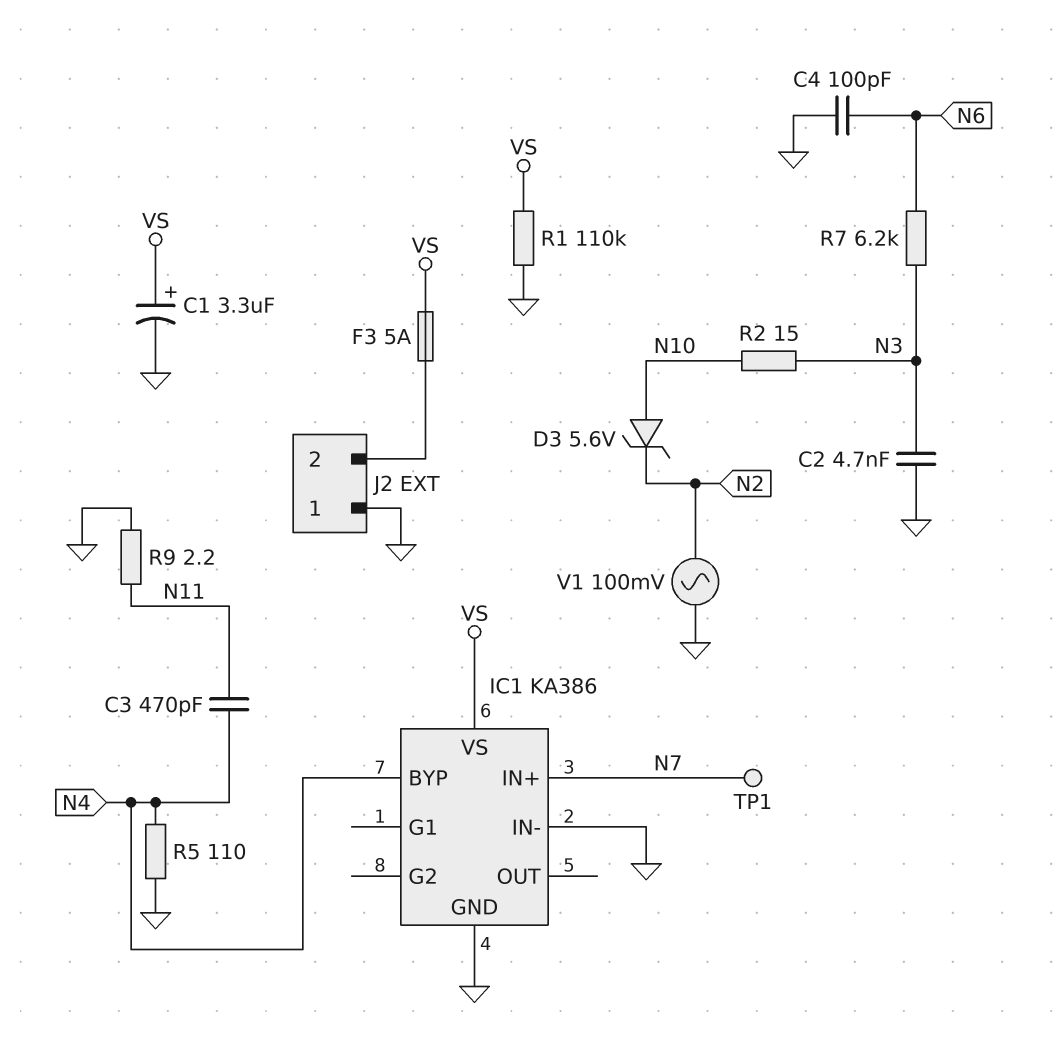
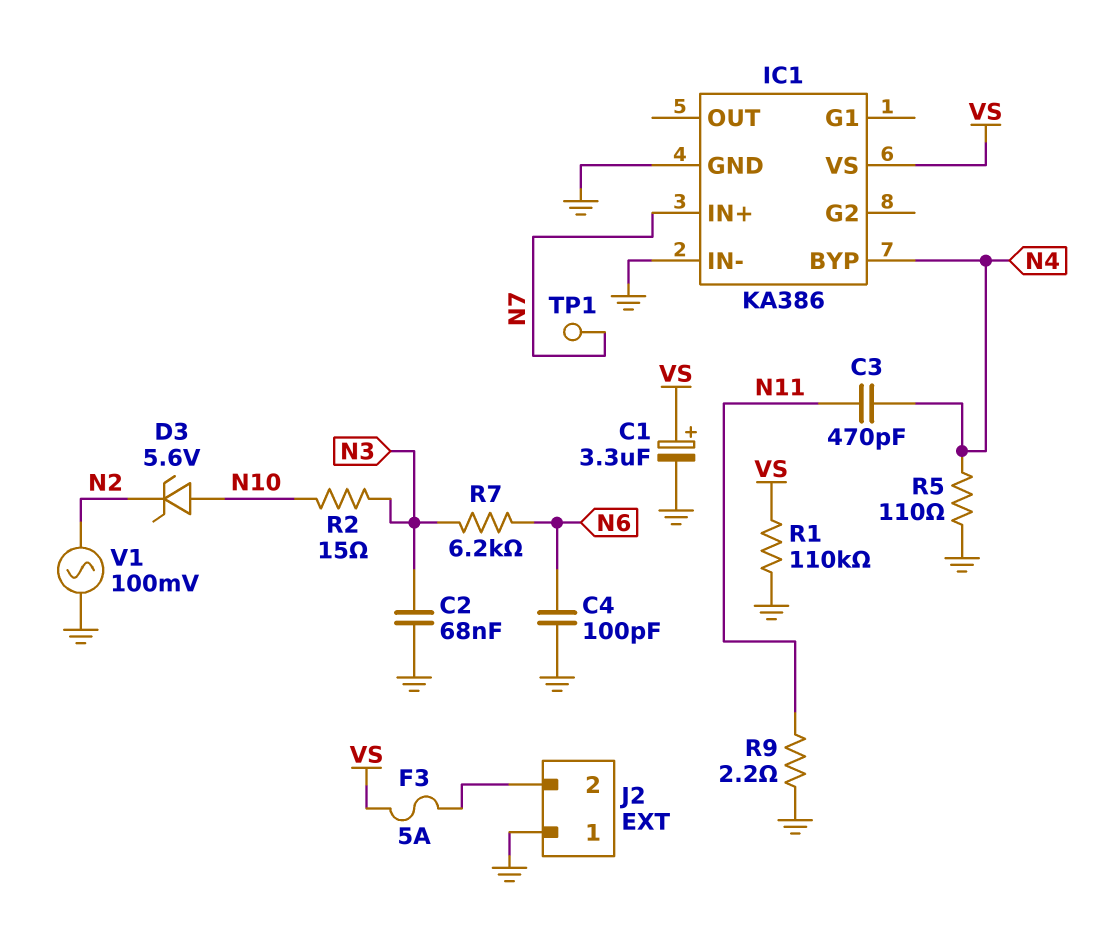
C2: 4.7nF (GND, N3) -> 68nF (GND, N3)

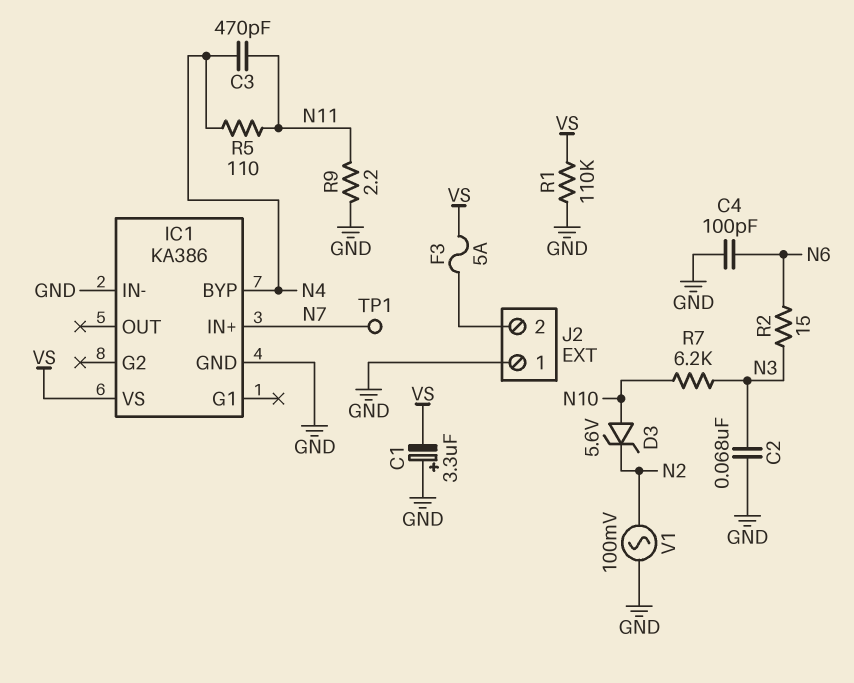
C1: 3.3uF (plus VS, minus GND) -> 3.3uF (plus GND, minus VS)
R2: 15 (N3, N10) -> 15 (N3, N6)
R5: 110 (GND, N4) -> 110 (N4, N11)
R7: 6.2k (N3, N6) -> 6.2k (N3, N10)

